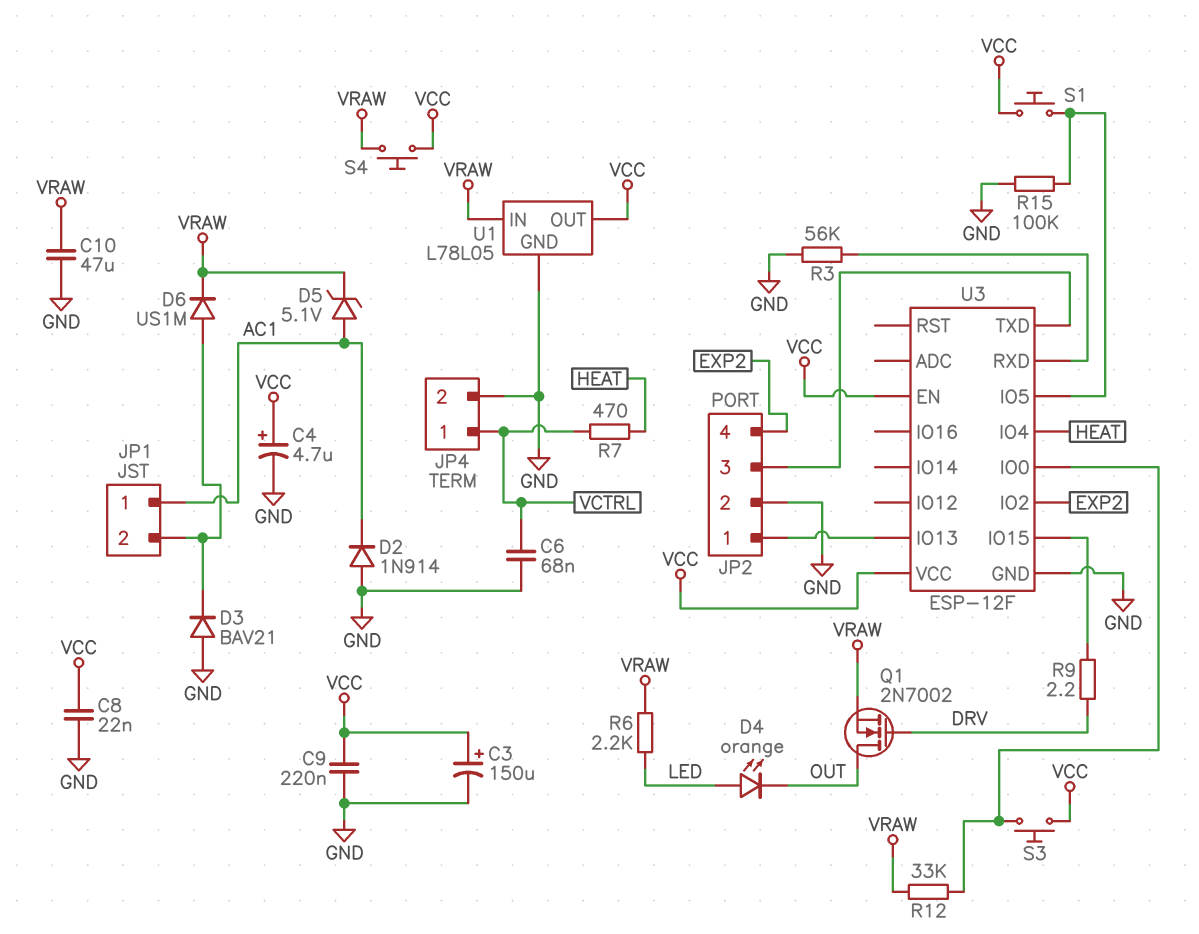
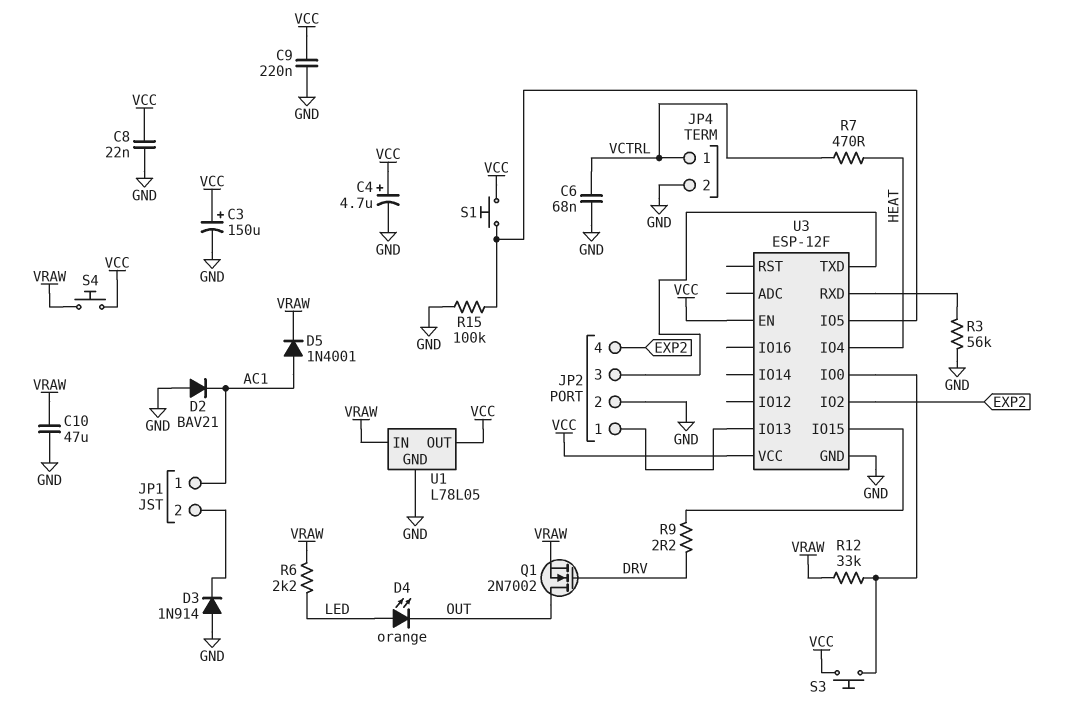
D2: diode 1N914 (A GND, K AC1) -> diode BAV21 (A GND, K AC1)
D3: diode BAV21 (A GND, K JP1/2) -> diode 1N914 (A GND, K JP1/2)
D5: zener 5.1V (A AC1, K VRAW) -> diode 1N4001 (A AC1, K VRAW)
D6: diode US1M (A JP1/2, K VRAW) -> none

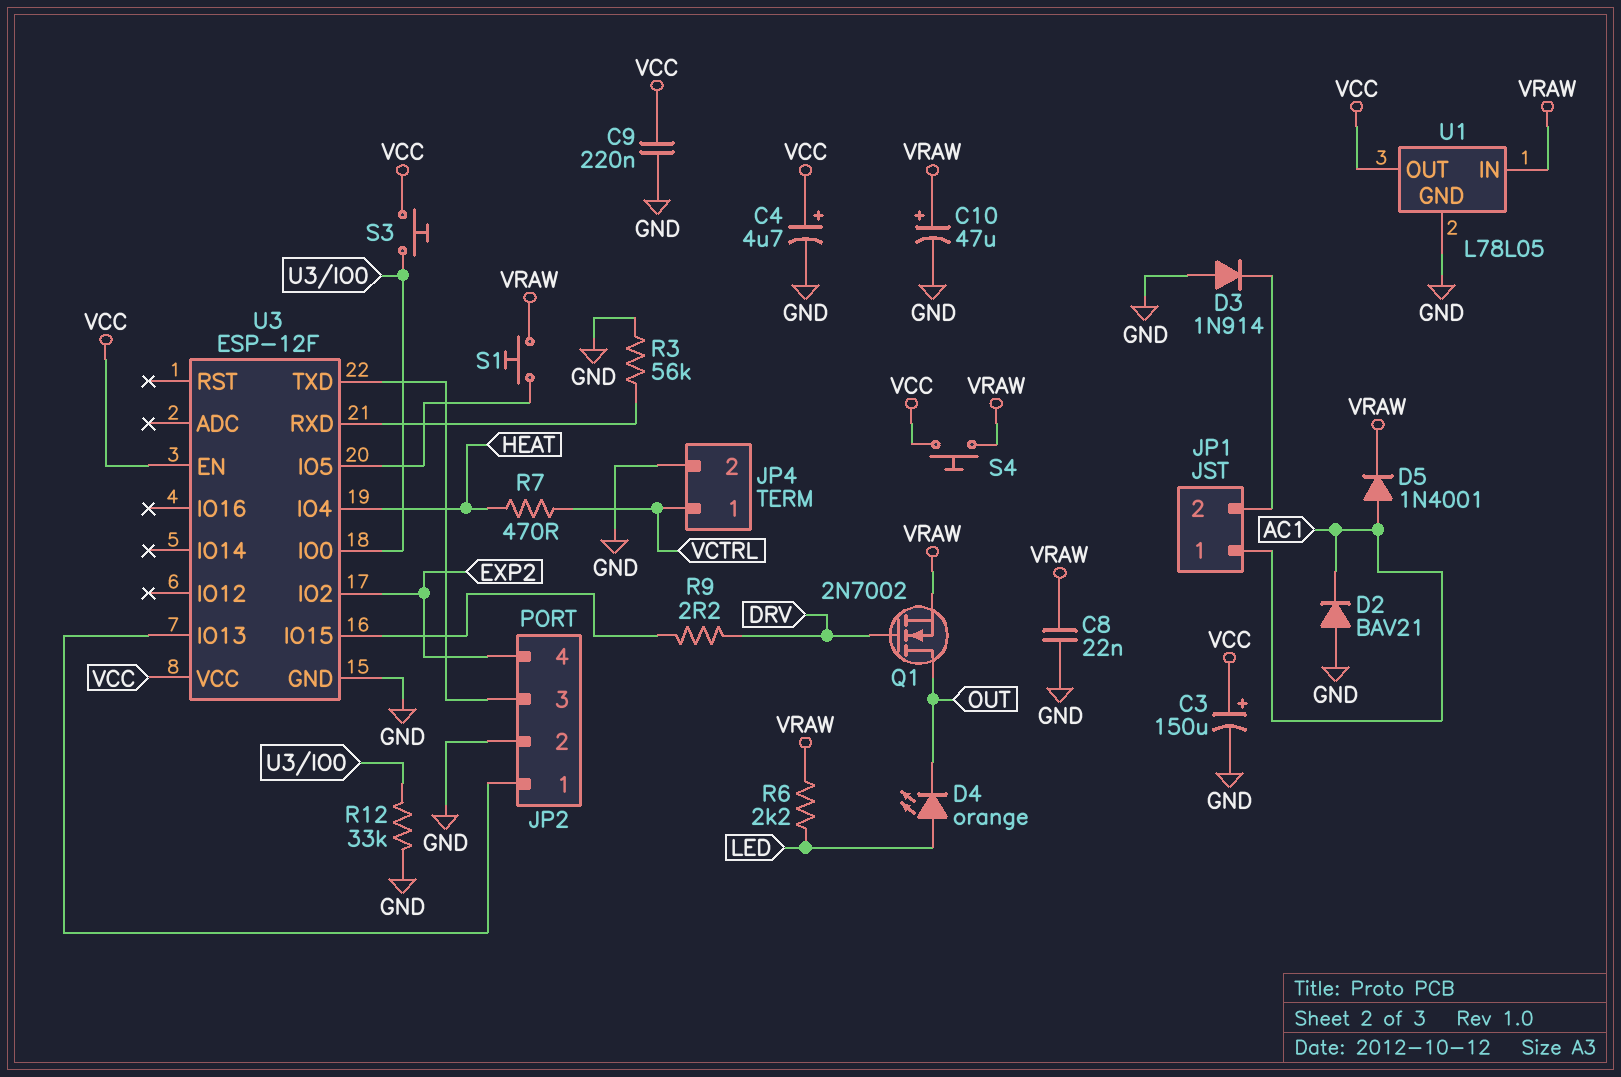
C6: 68nF (GND, VCTRL) -> none
C8: 22nF (GND, VCC) -> 22nF (GND, VRAW)
C10: 47uF (GND, VRAW) -> 47uF (plus VRAW, minus GND)
R12: 33k (U3/IO0, VRAW) -> 33k (GND, U3/IO0)
R15: 100k (GND, U3/IO5) -> none
S1: button (U3/IO5, VCC) -> button (U3/IO5, VRAW)

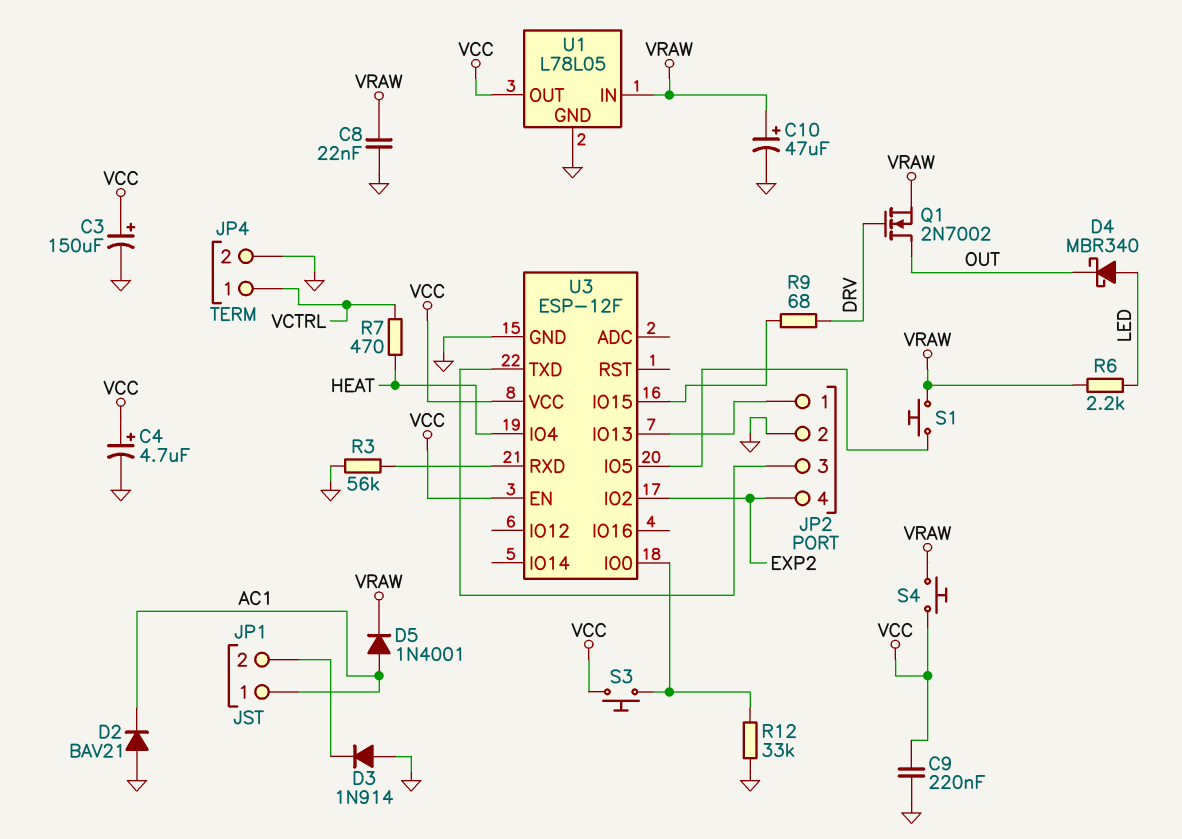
D4: LED orange (A LED, K OUT) -> schottky MBR340 (A LED, K OUT)
R9: 2.2 (DRV, U3/IO15) -> 68 (DRV, U3/IO15)

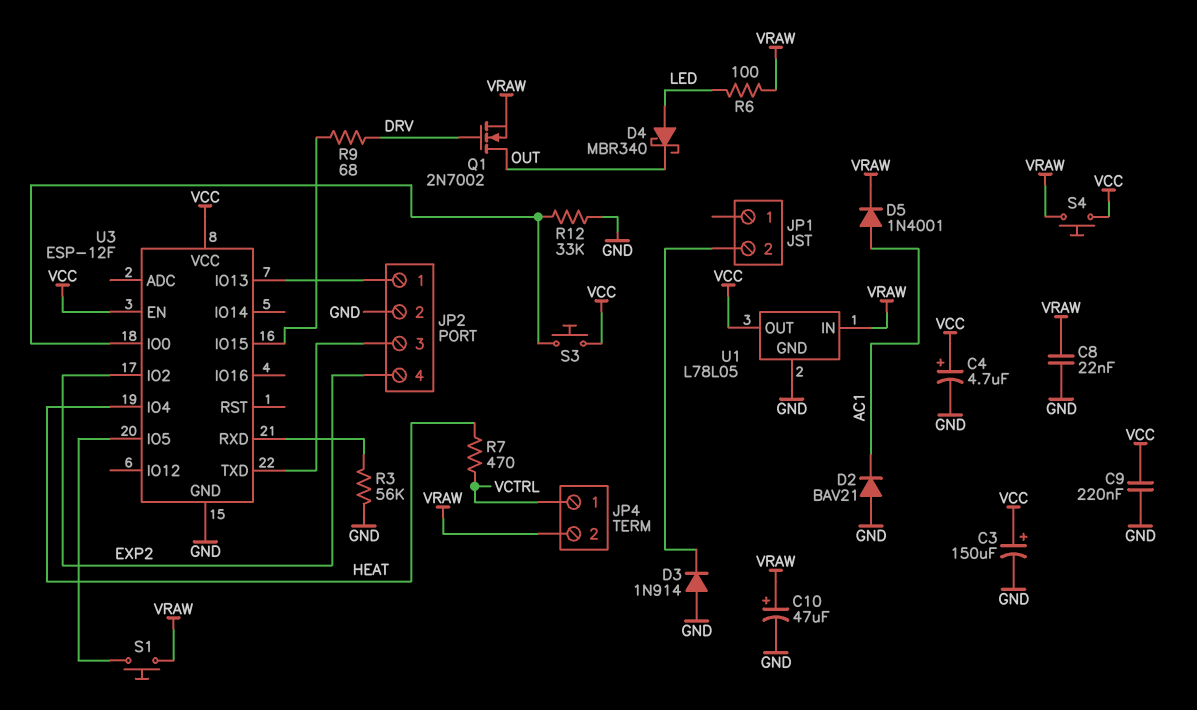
JP1 pin 1: AC1 -> none
JP4 pin 2: GND -> VRAW
R6: 2.2k (LED, VRAW) -> 100 (LED, VRAW)

